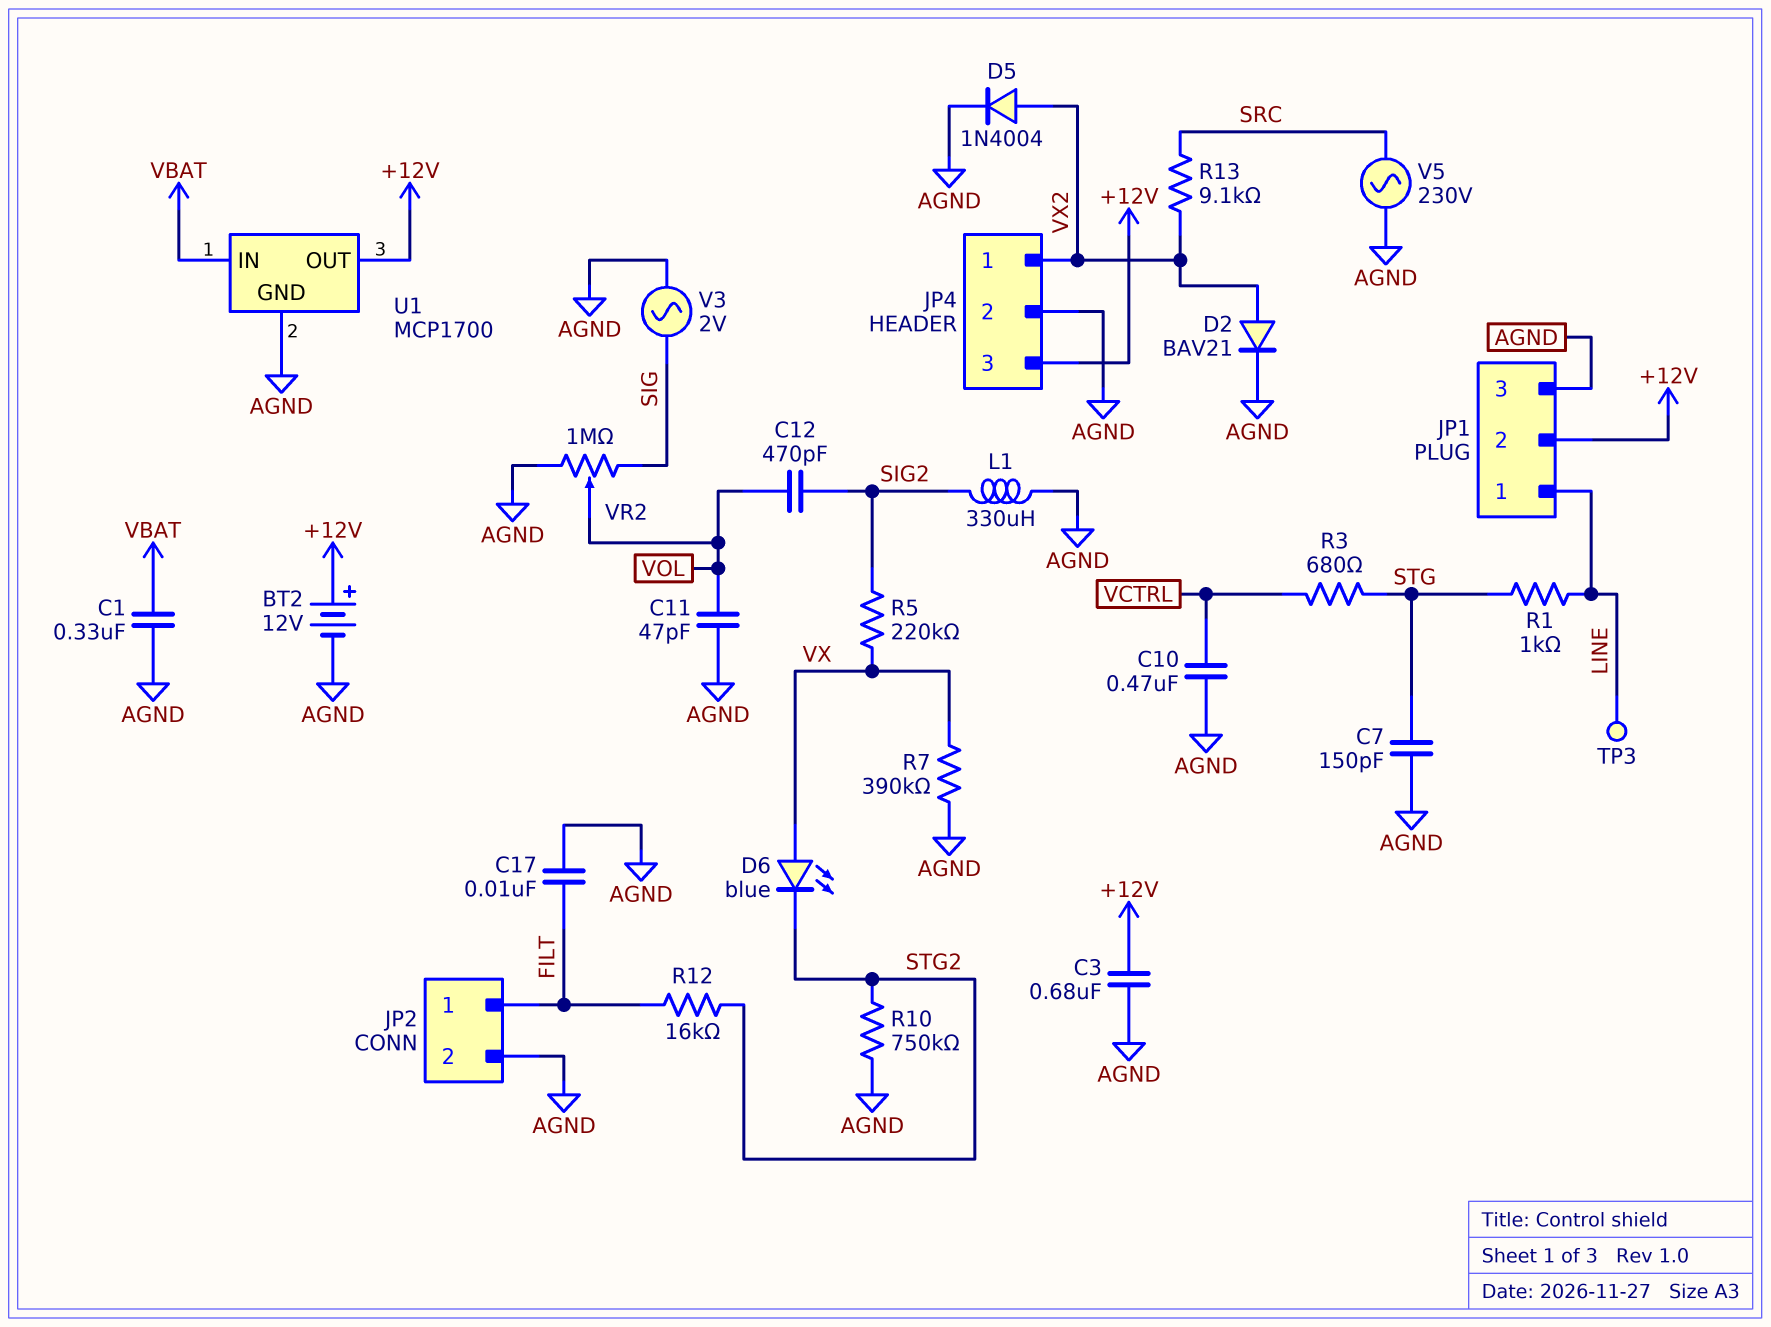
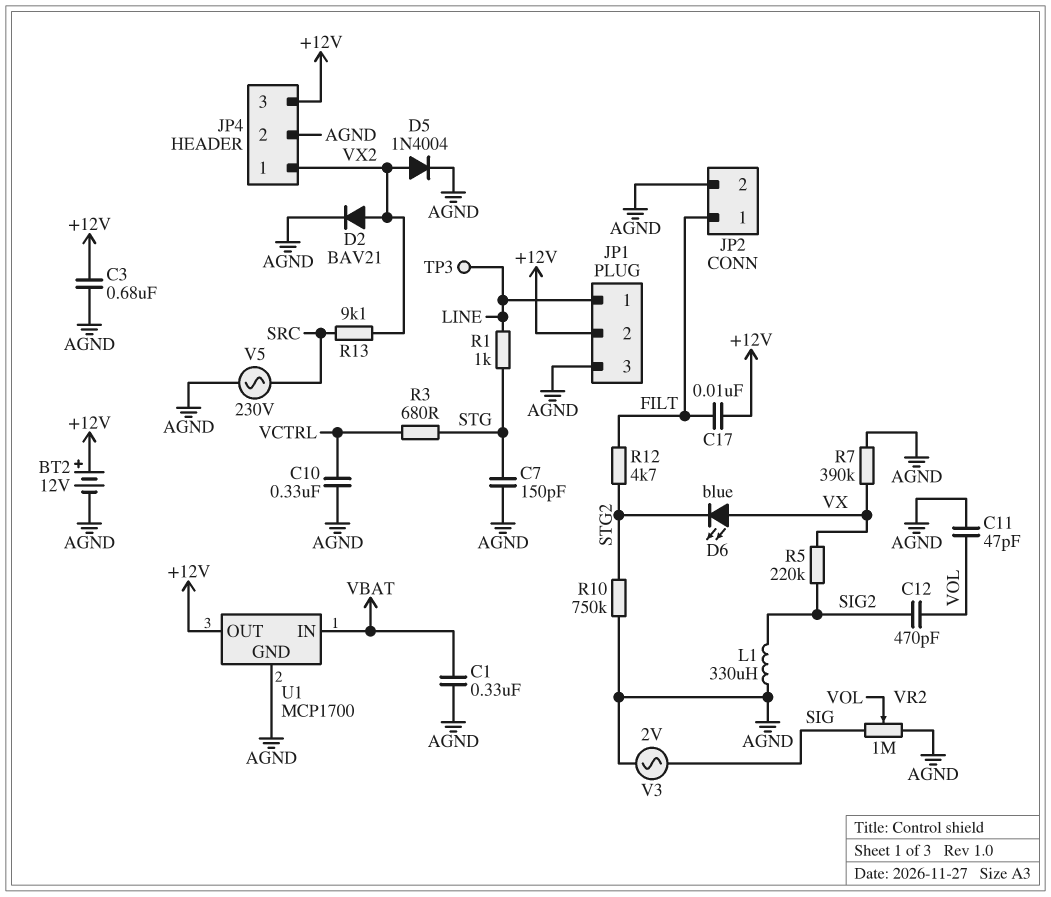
C10: 470nF (AGND, VCTRL) -> 330nF (AGND, VCTRL)
C17: 10nF (AGND, FILT) -> 10nF (+12V, FILT)
R12: 16k (FILT, STG2) -> 4.7k (FILT, STG2)

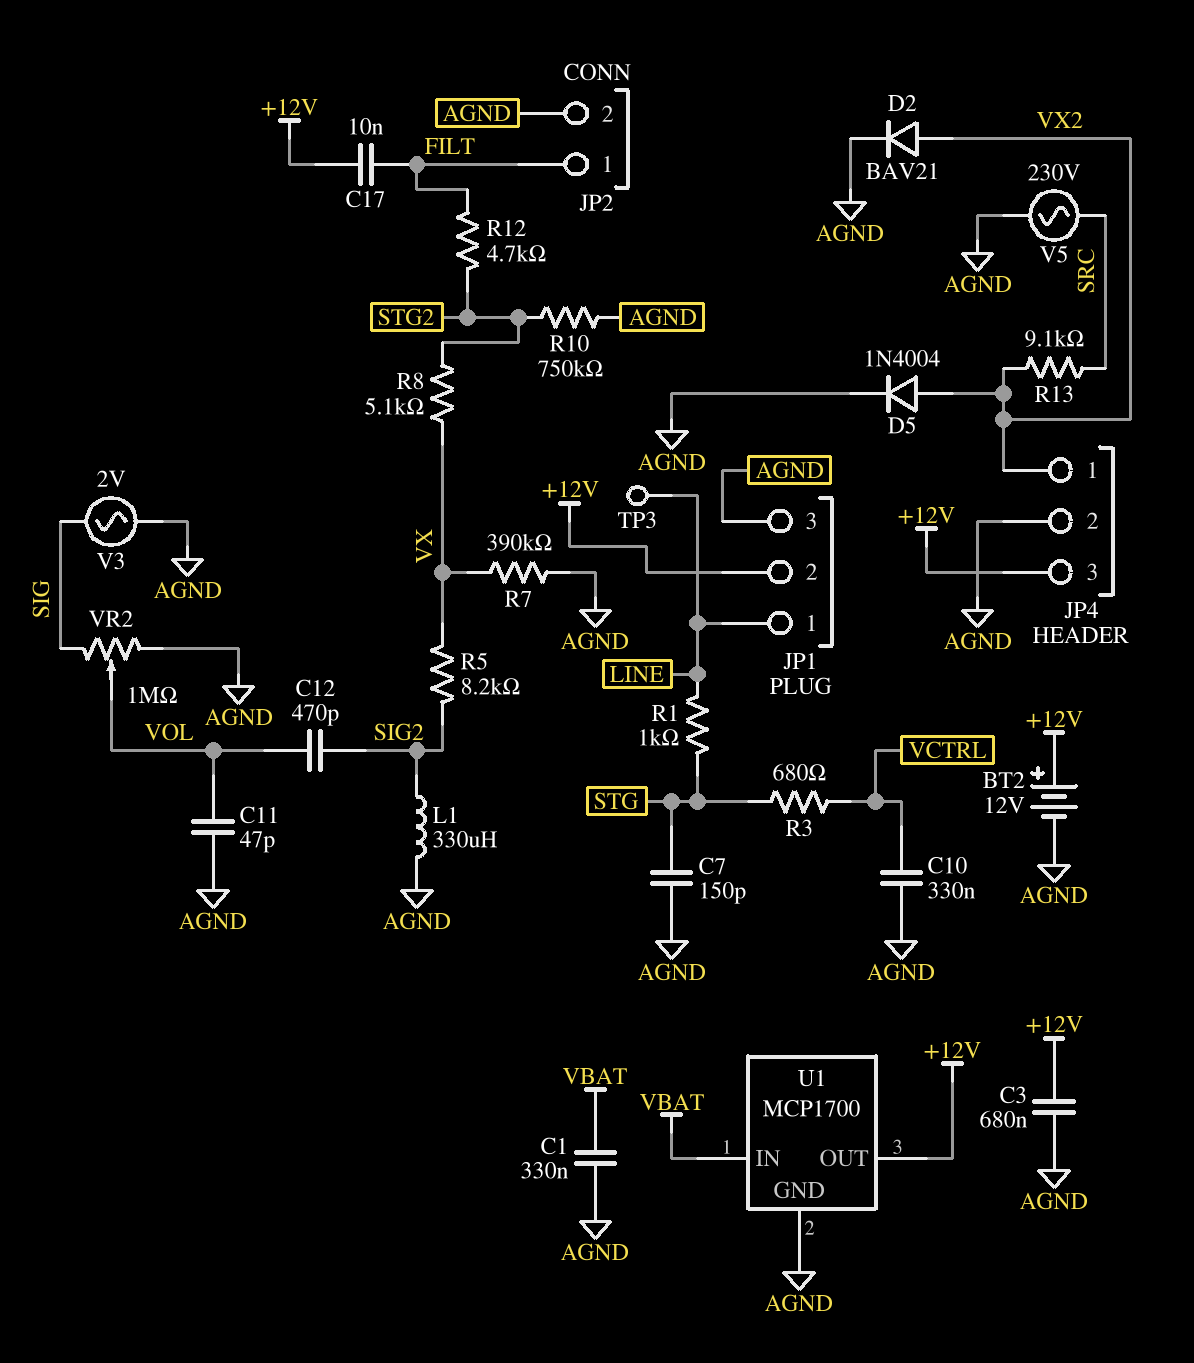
D6: LED blue (A VX, K STG2) -> none
R5: 220k (SIG2, VX) -> 8.2k (SIG2, VX)
R8: none -> 5.1k (STG2, VX)

